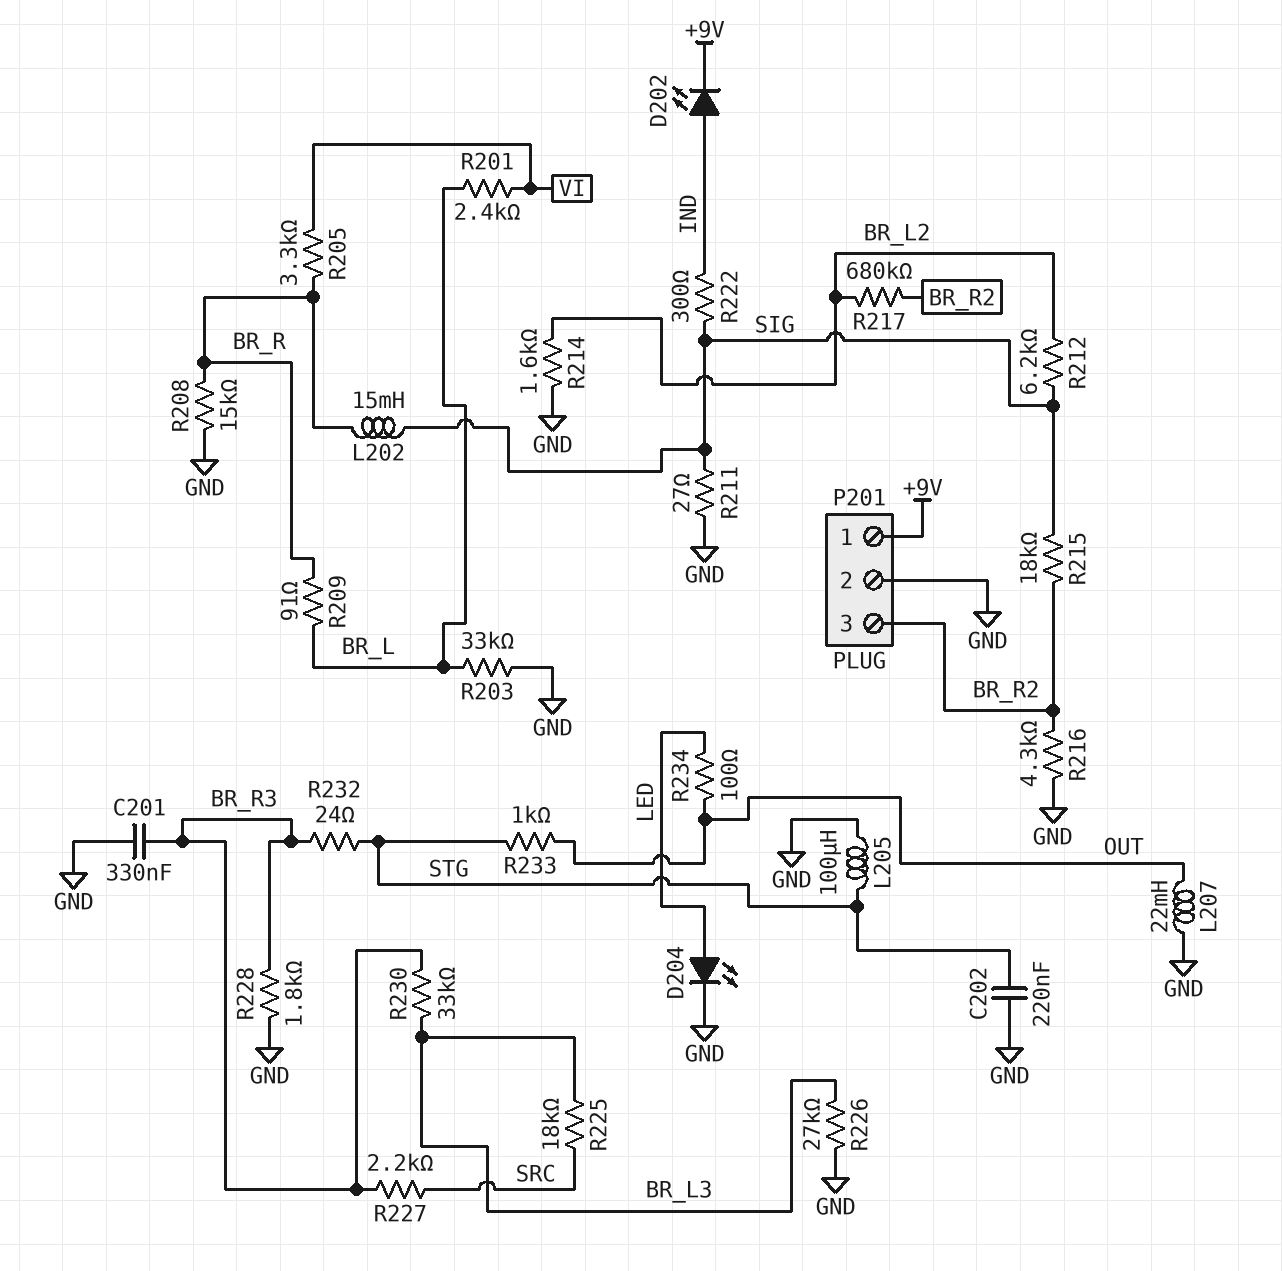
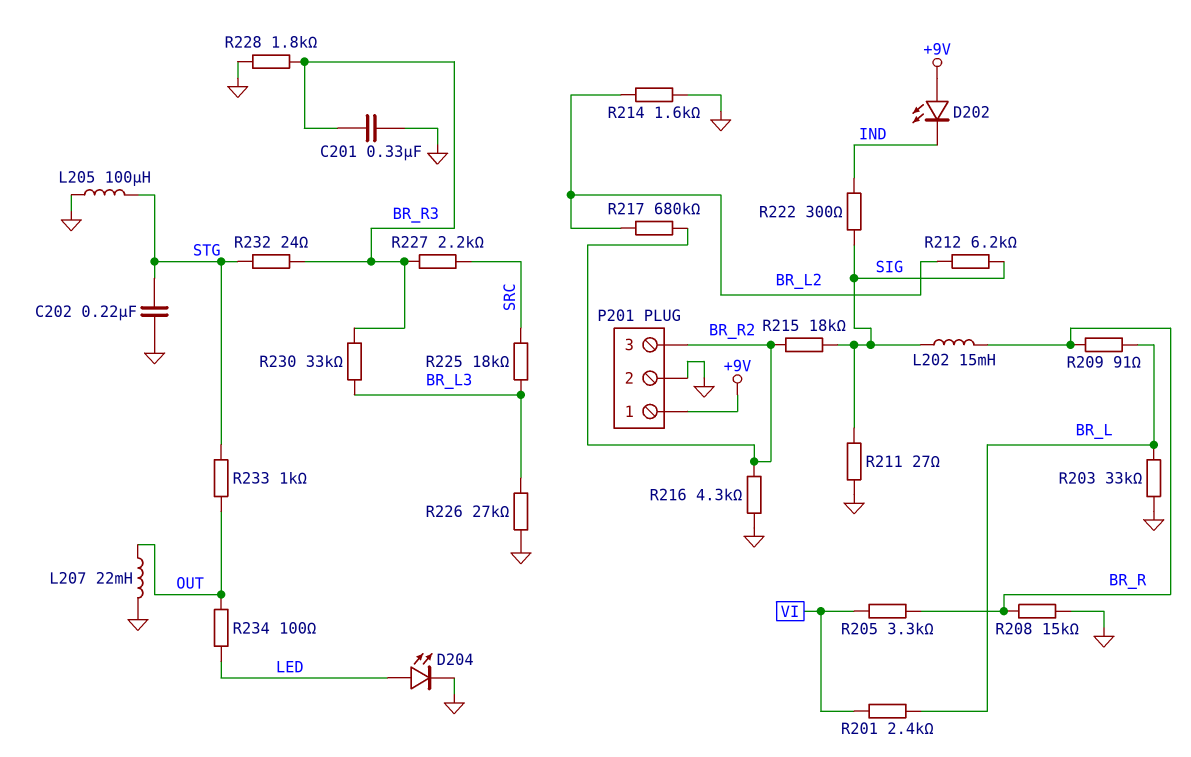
D202: LED (A IND, K +9V) -> LED (A +9V, K IND)

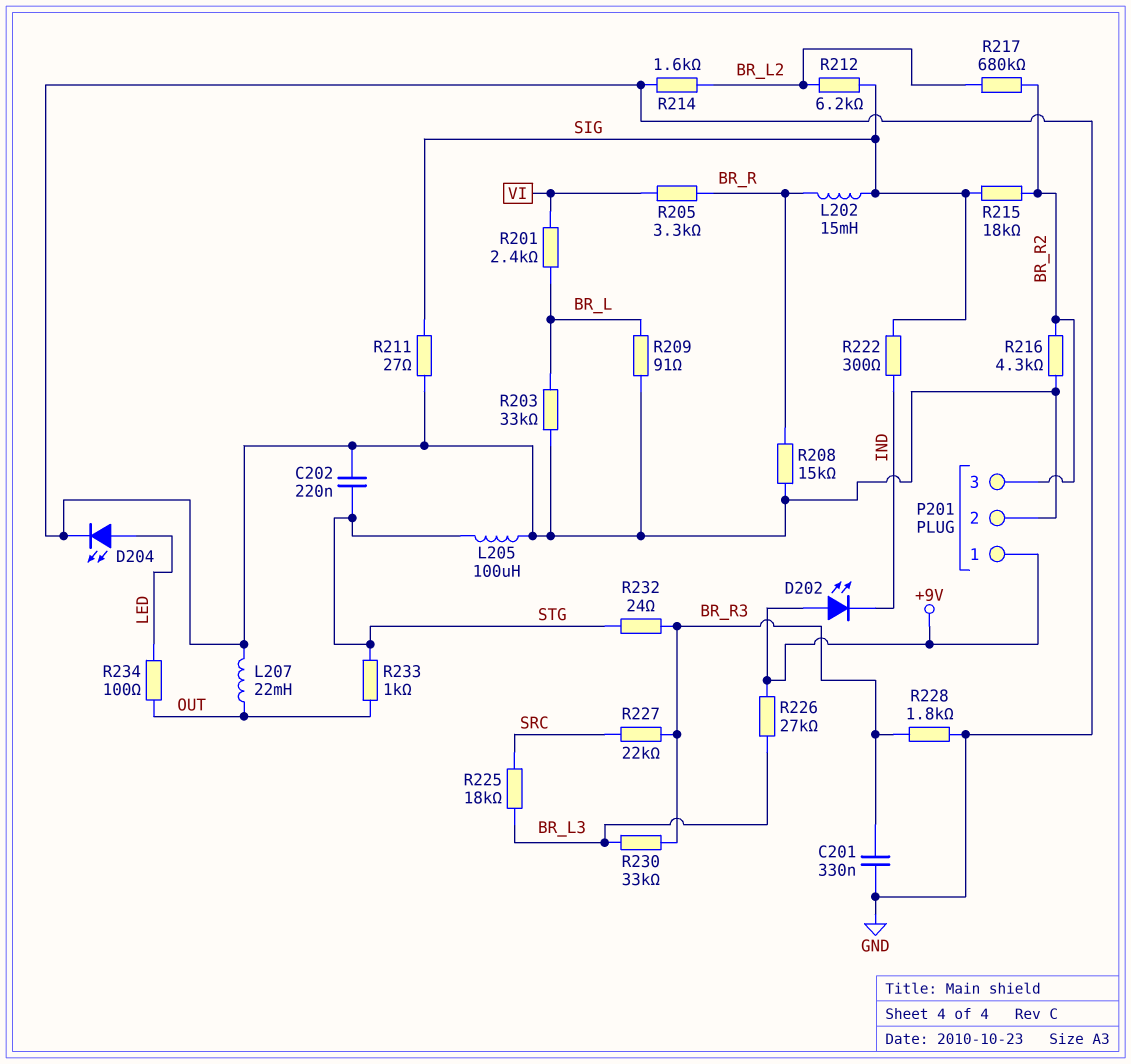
R209: 91 (BR_L, BR_R) -> 91 (BR_L, GND)
R226: 27k (BR_L3, GND) -> 27k (+9V, BR_L3)
R227: 2.2k (BR_R3, SRC) -> 22k (BR_R3, SRC)

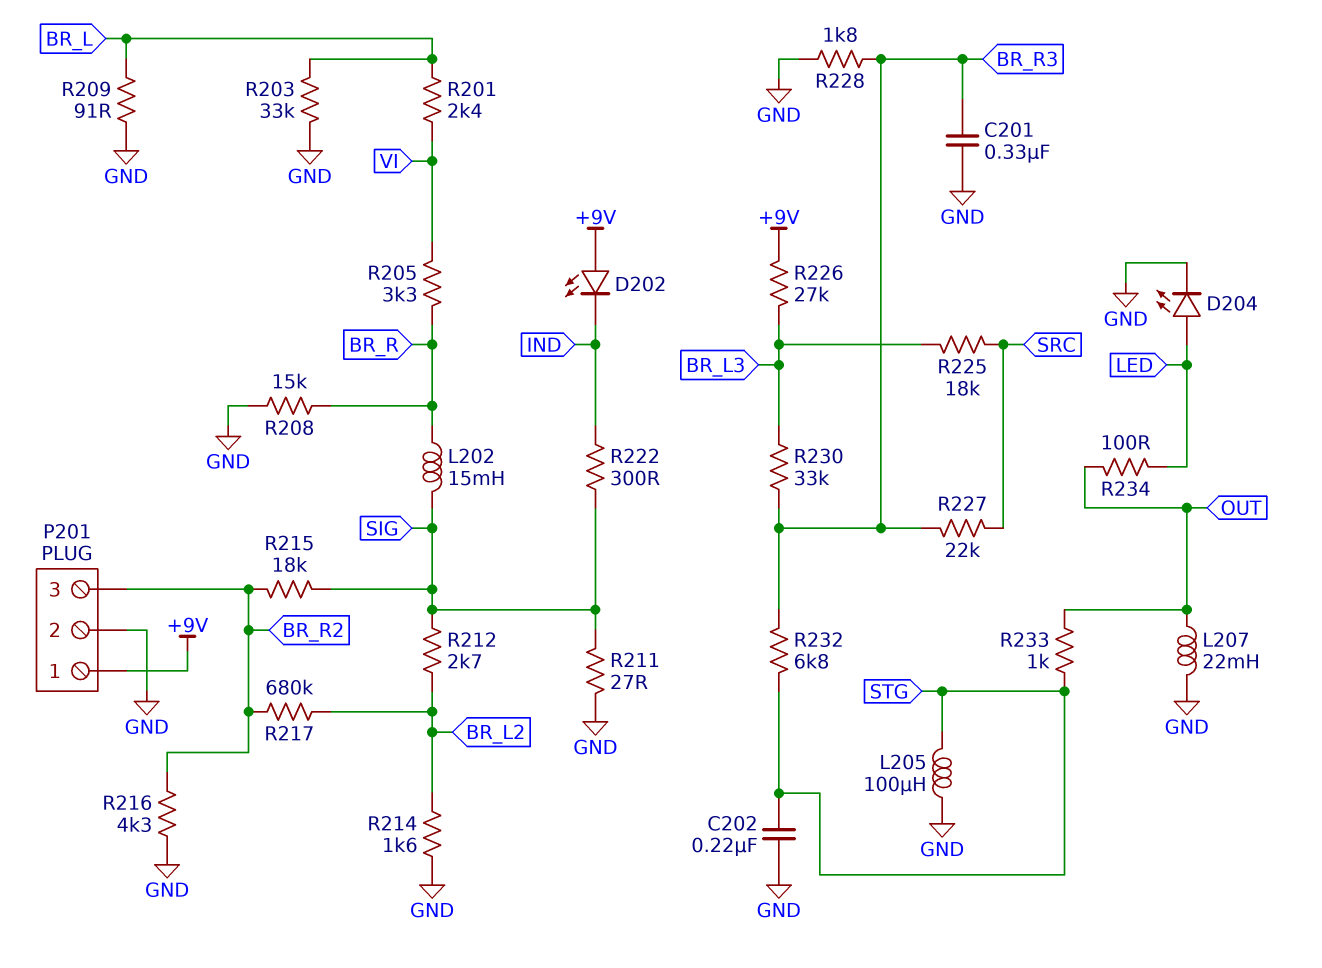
R212: 6.2k (BR_L2, SIG) -> 2.7k (BR_L2, SIG)
R232: 24 (BR_R3, STG) -> 6.8k (BR_R3, STG)

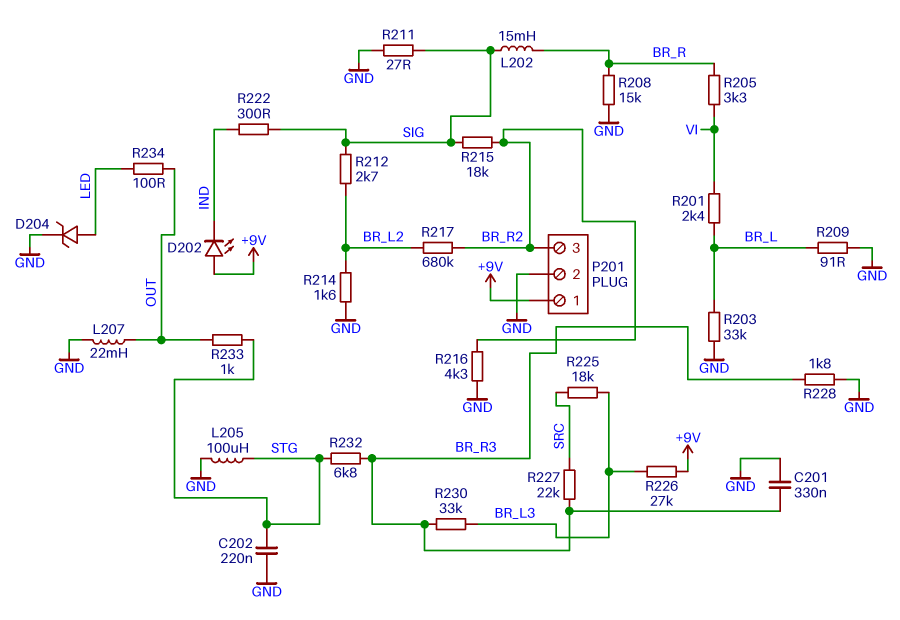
D204: LED (A LED, K GND) -> zener (A LED, K GND)

